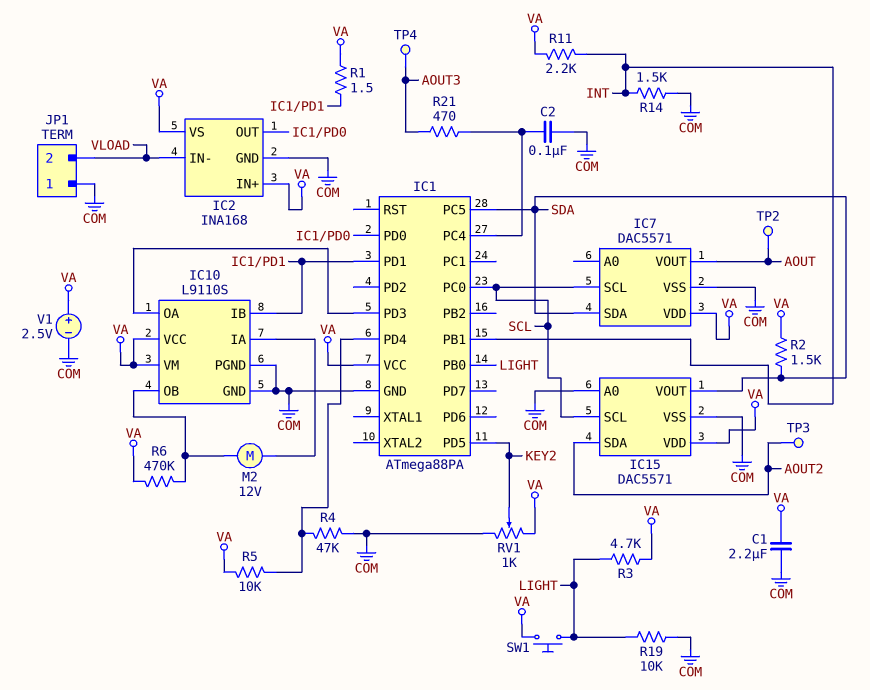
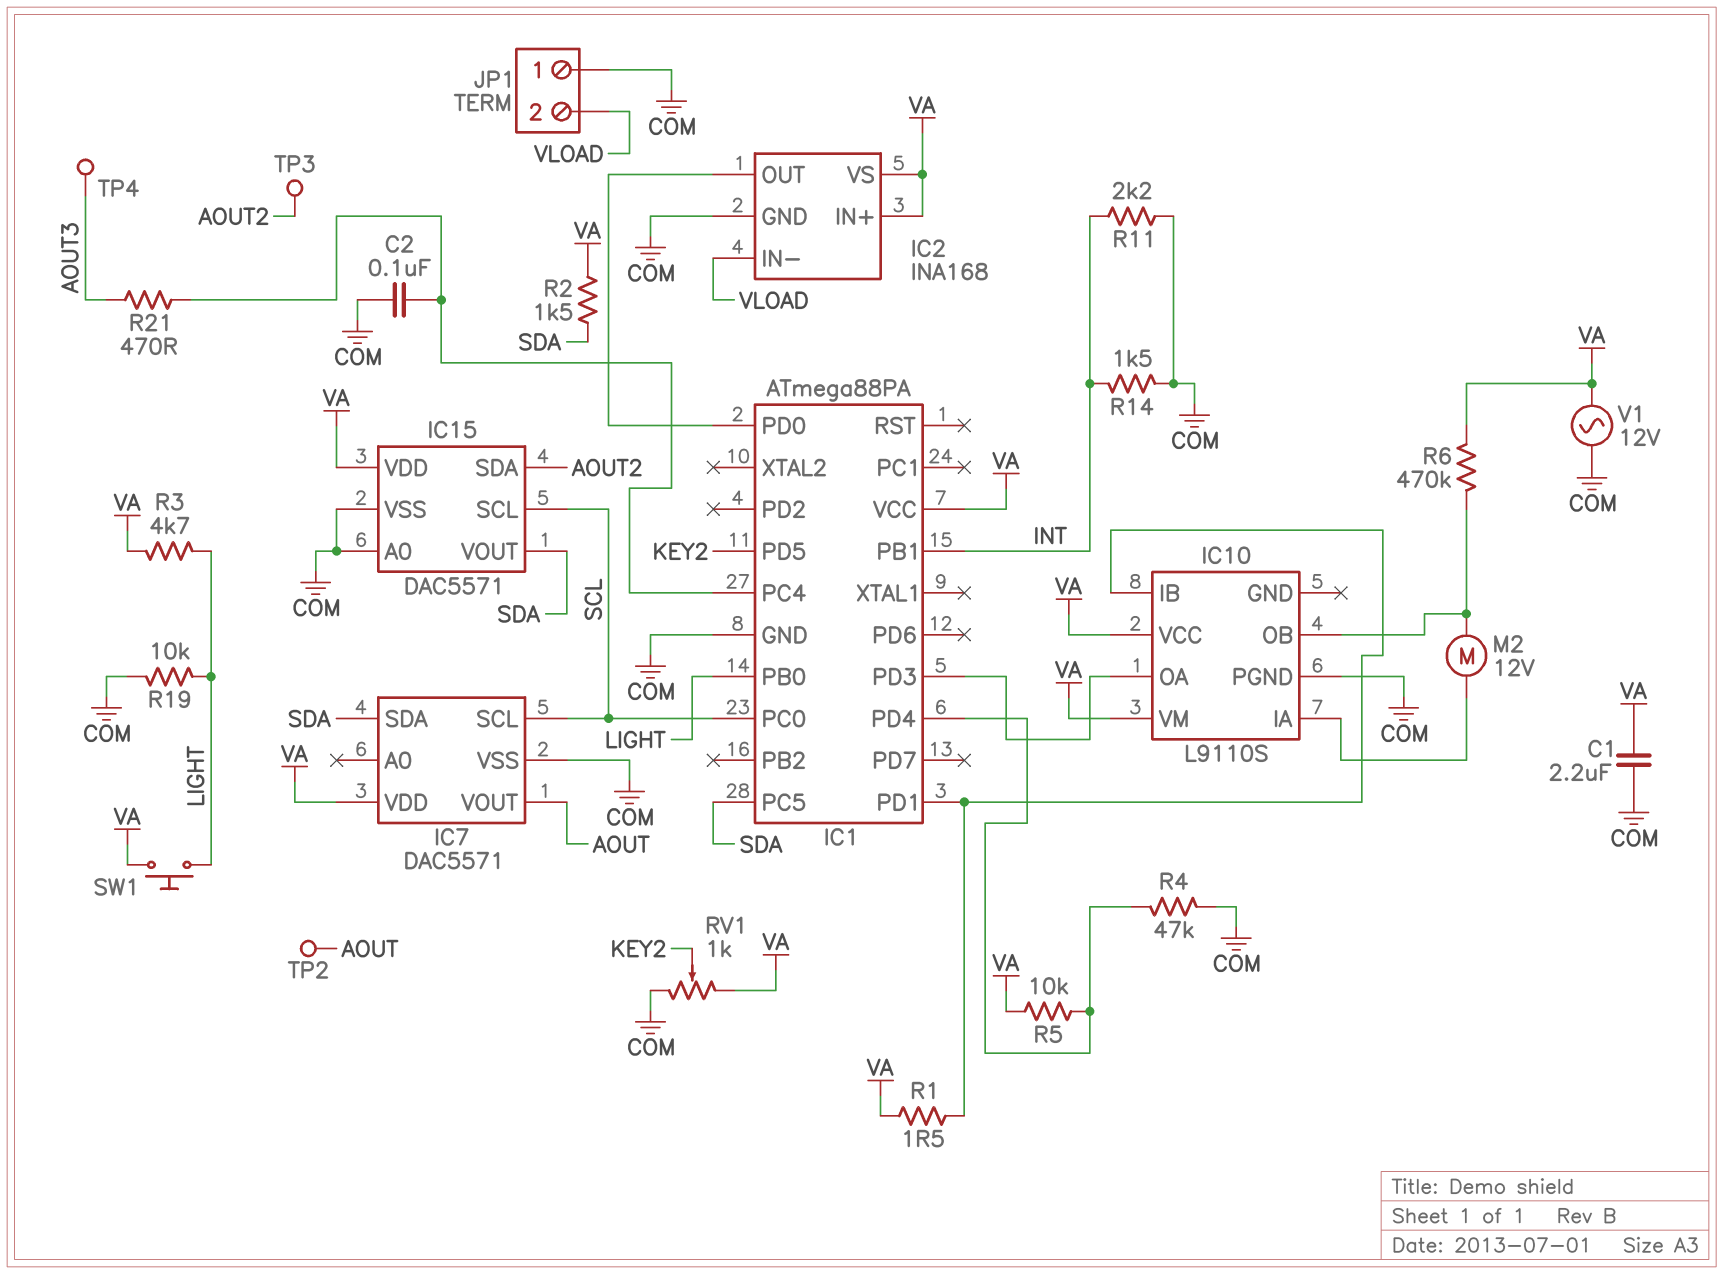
IC10 pin GND: COM -> none
R11: 2.2k (INT, VA) -> 2.2k (COM, INT)
V1: 2.5V (plus VA, minus COM) -> AC 12V (COM, VA)

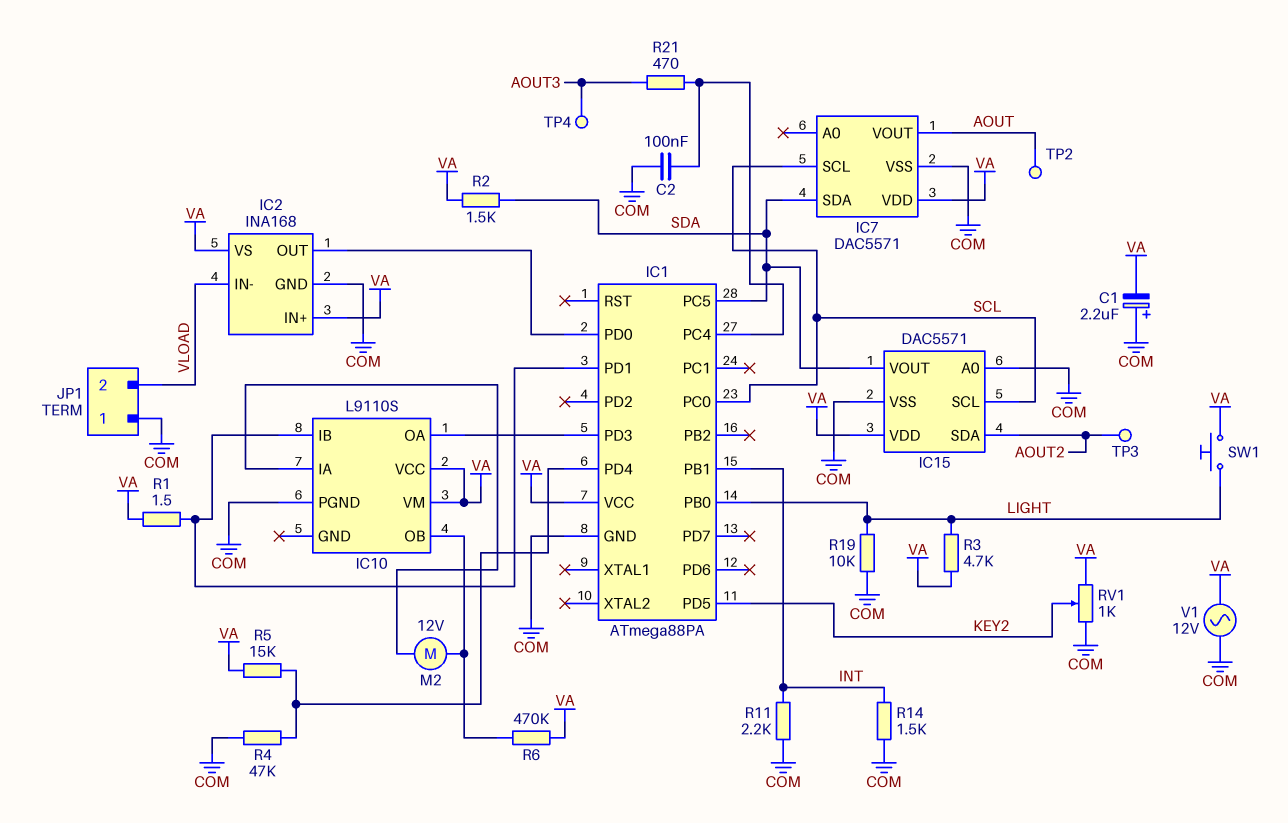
C1: 2.2uF (COM, VA) -> 2.2uF (plus COM, minus VA)
R5: 10k (IC1/PD4, VA) -> 15k (IC1/PD4, VA)

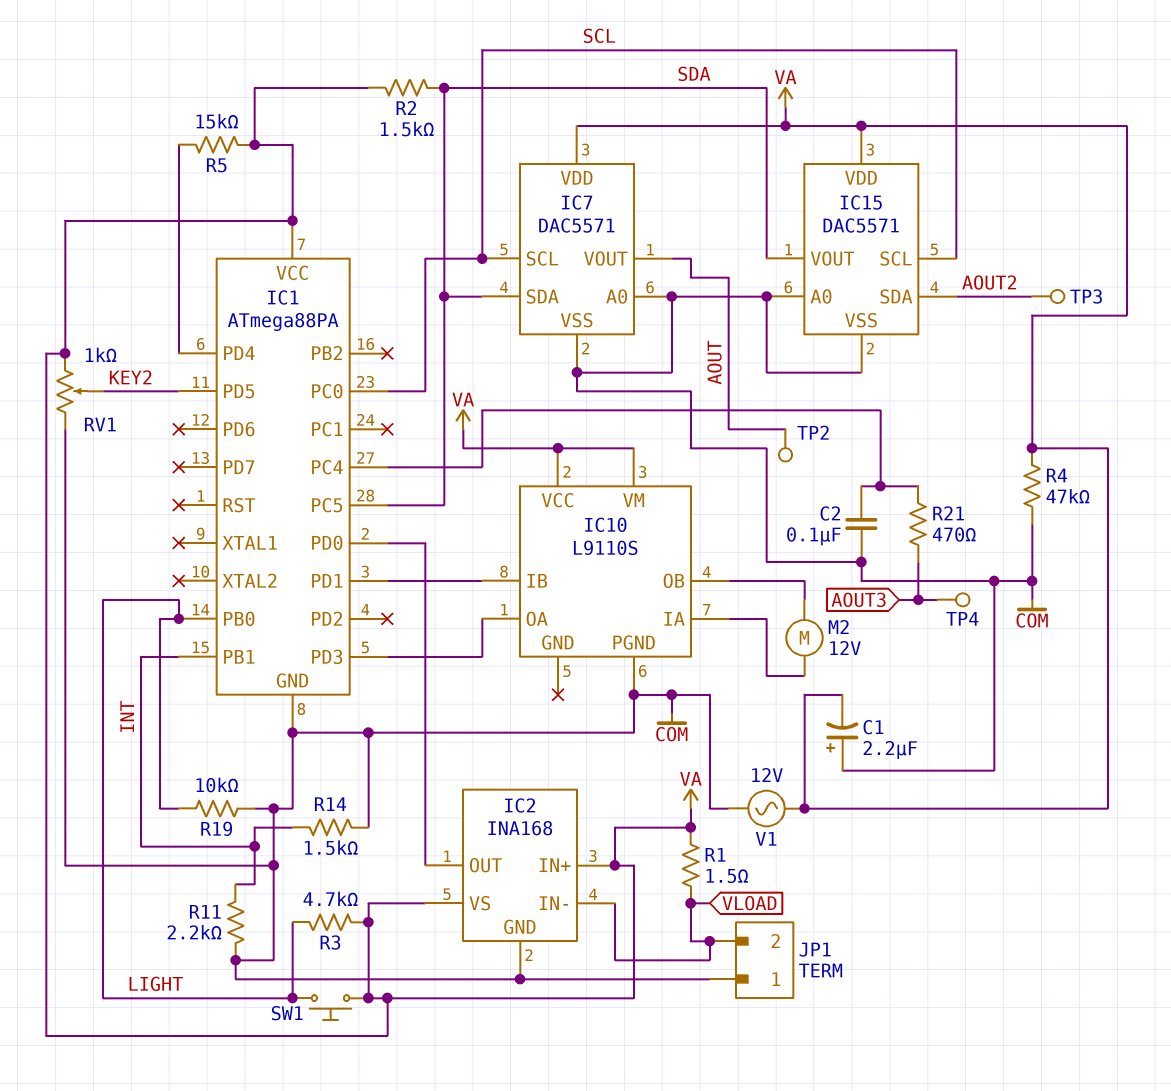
IC7 pin A0: none -> COM
R1: 1.5 (IC1/PD1, VA) -> 1.5 (VA, VLOAD)
R4: 47k (COM, IC1/PD4) -> 47k (COM, VA)
R6: 470k (IC10/OB, VA) -> none

